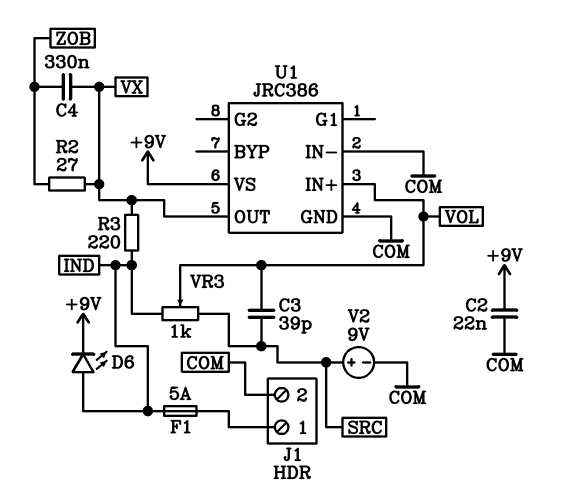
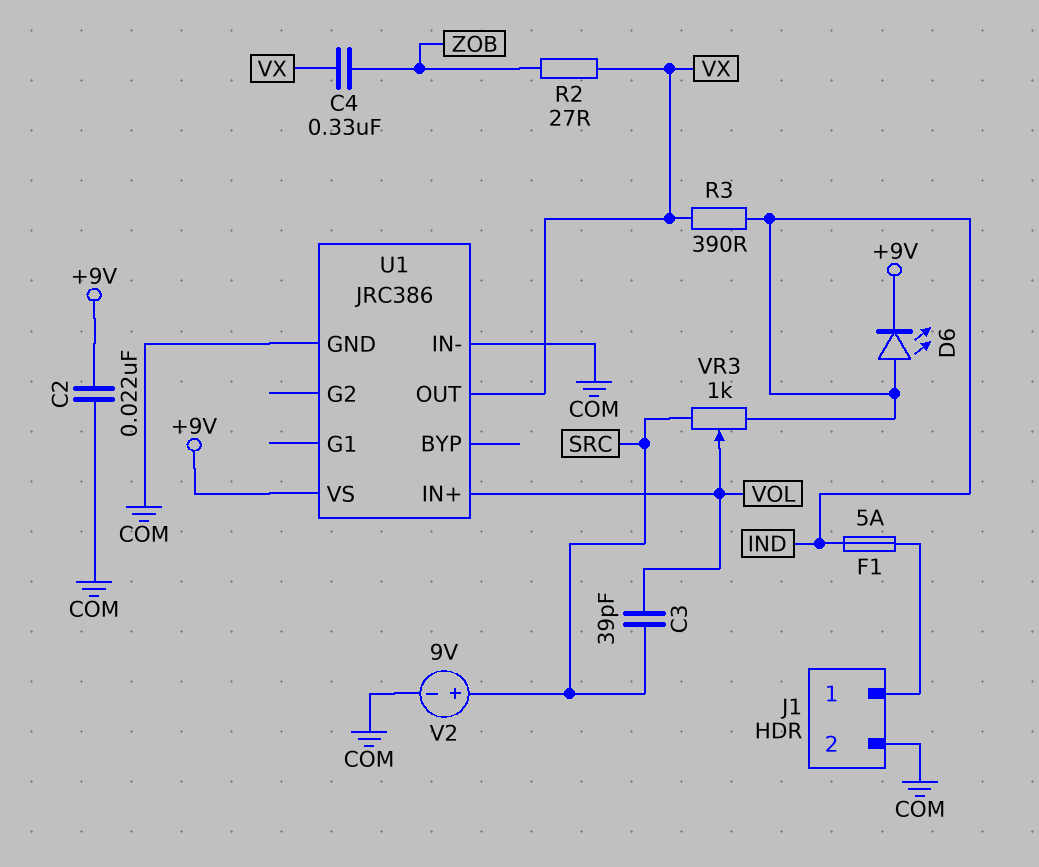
R3: 220 (IND, VX) -> 390 (IND, VX)

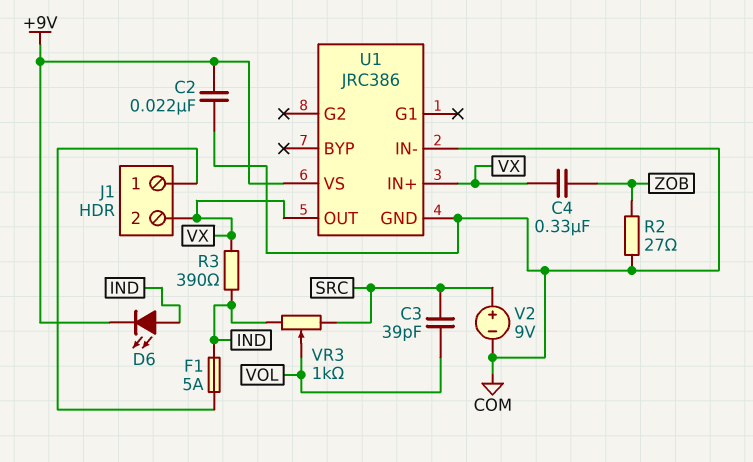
J1 pin 2: COM -> VX
R2: 27 (VX, ZOB) -> 27 (COM, ZOB)
U1 pin IN+: VOL -> VX

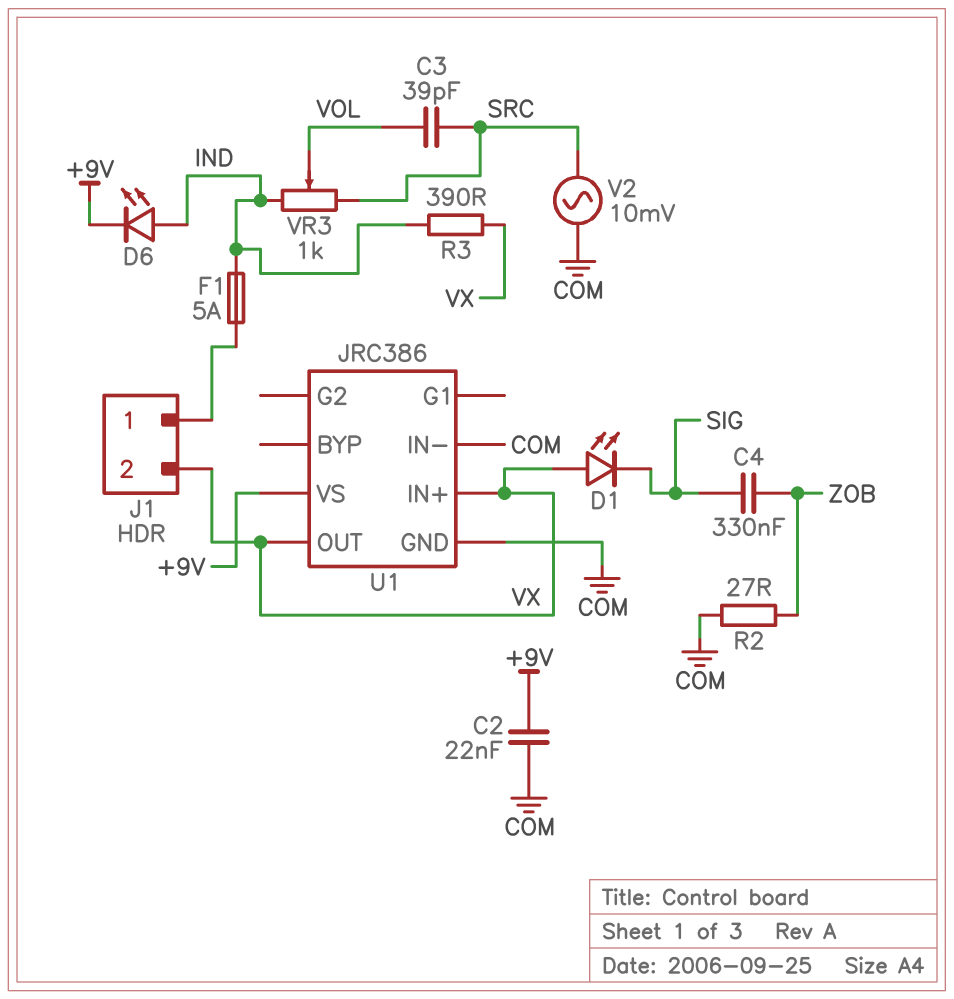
C4: 330nF (VX, ZOB) -> 330nF (SIG, ZOB)
D1: none -> LED (A VX, K SIG)
V2: 9V (plus SRC, minus COM) -> AC 10mV (COM, SRC)

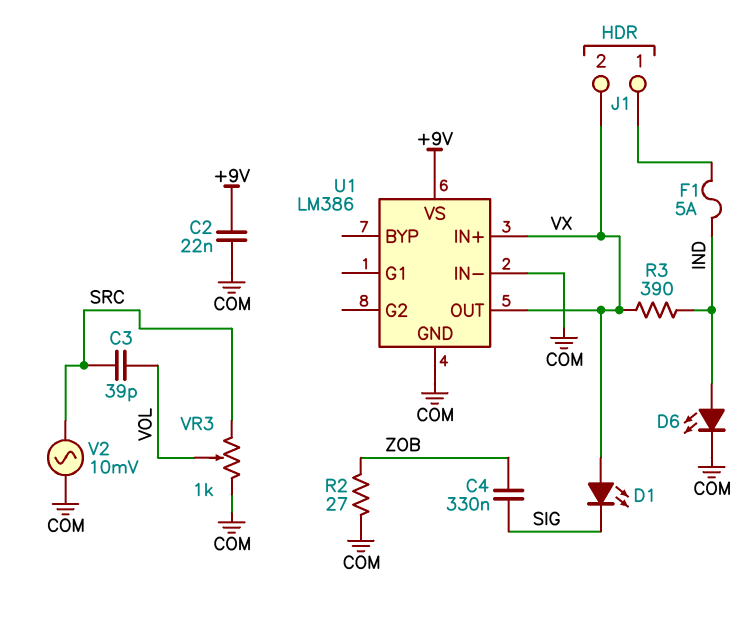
D6: LED (A IND, K +9V) -> LED (A IND, K COM)
U1: JRC386 -> LM386
VR3: 1k (IND, SRC, wiper VOL) -> 1k (COM, SRC, wiper VOL)

